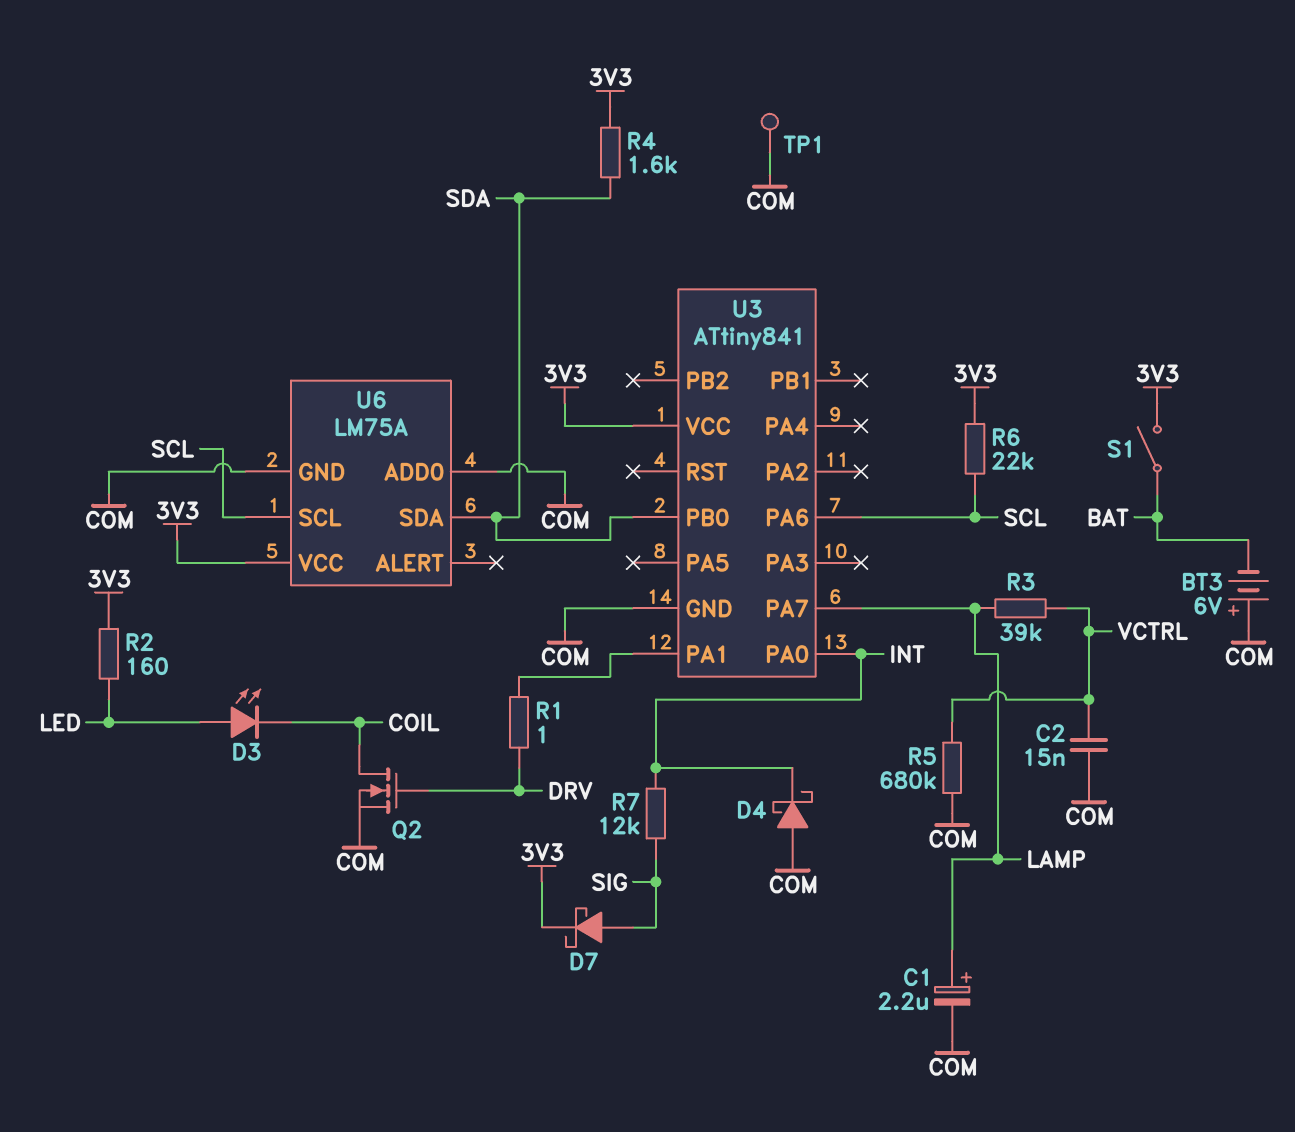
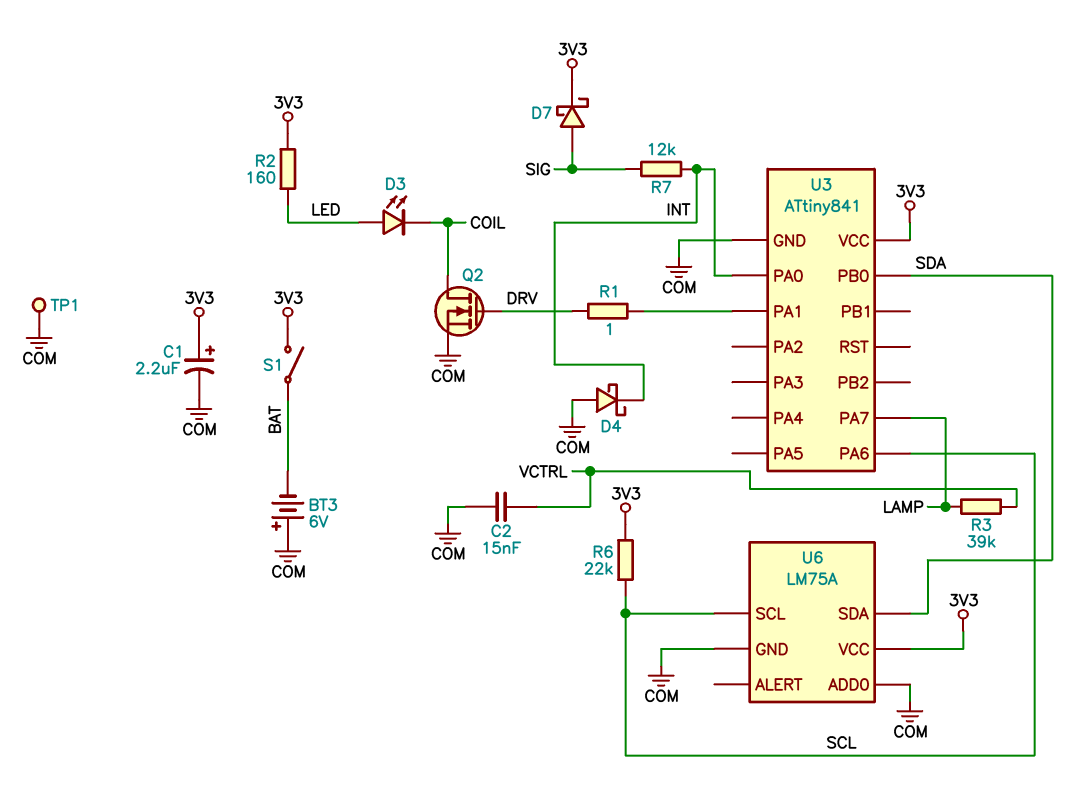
C1: 2.2uF (plus LAMP, minus COM) -> 2.2uF (plus 3V3, minus COM)
R4: 1.6k (3V3, SDA) -> none
R5: 680k (COM, VCTRL) -> none

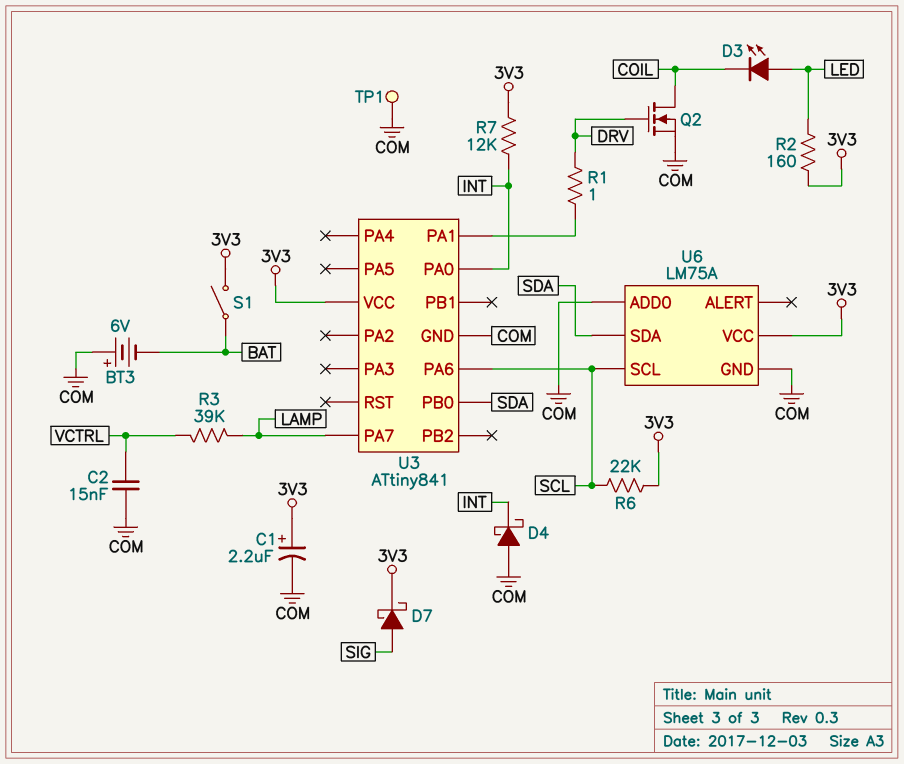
R7: 12k (INT, SIG) -> 12k (3V3, INT)

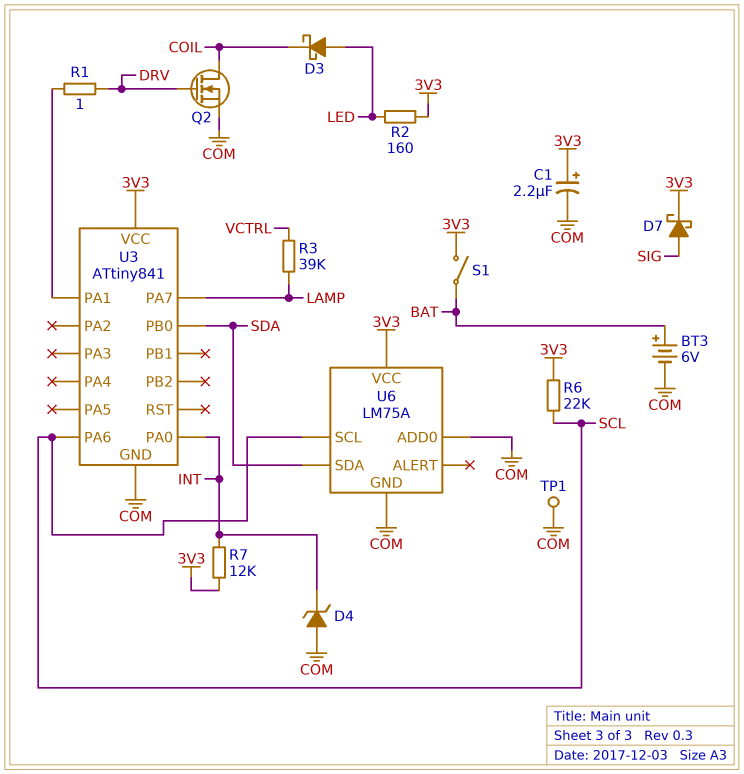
BT3: 6V (plus COM, minus BAT) -> 6V (plus BAT, minus COM)
C2: 15nF (COM, VCTRL) -> none
D3: LED (A LED, K COIL) -> schottky (A LED, K COIL)
D4: schottky (A COM, K INT) -> zener (A COM, K INT)

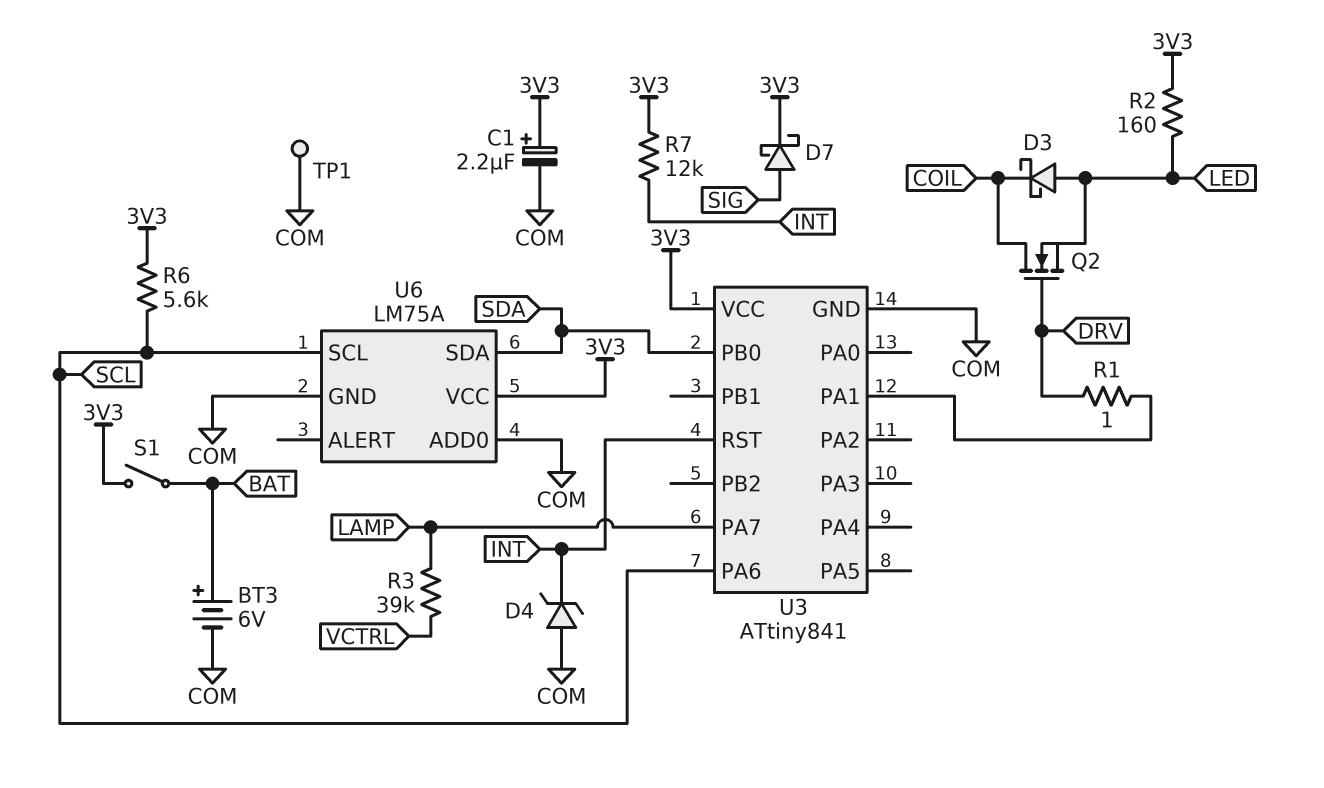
Q2: NMOS (G DRV, D COIL, S COM) -> NMOS (G DRV, D COIL, S LED)
R6: 22k (3V3, SCL) -> 5.6k (3V3, SCL)
U3 pin PA0: INT -> none
U3 pin RST: none -> INT

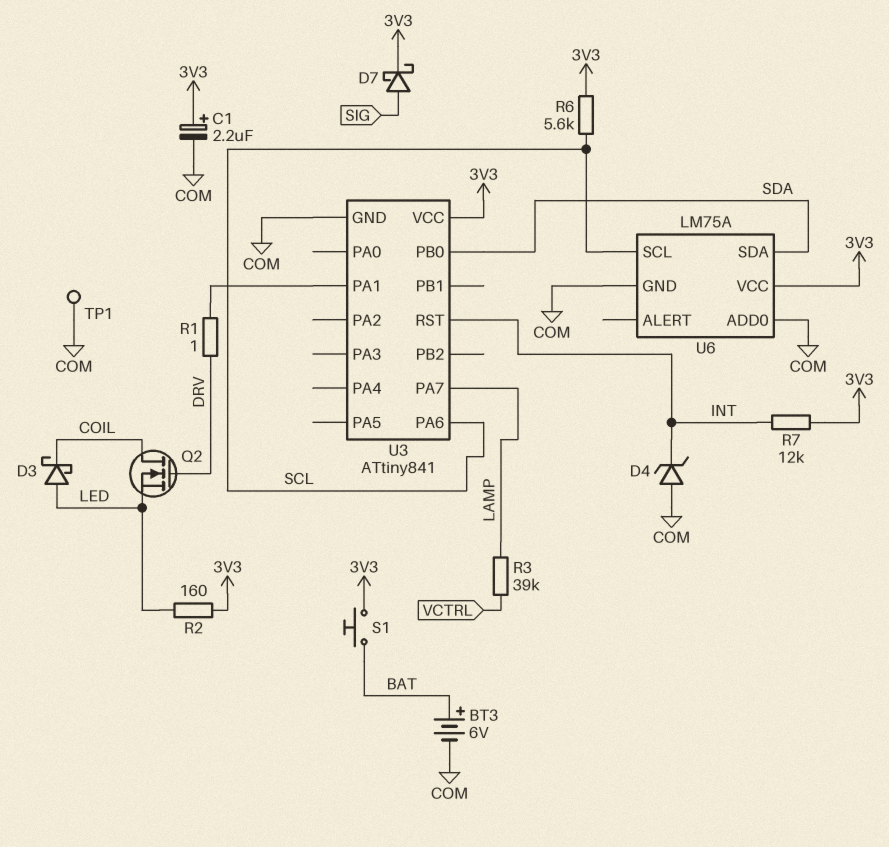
S1: switch (3V3, BAT) -> button (3V3, BAT)

